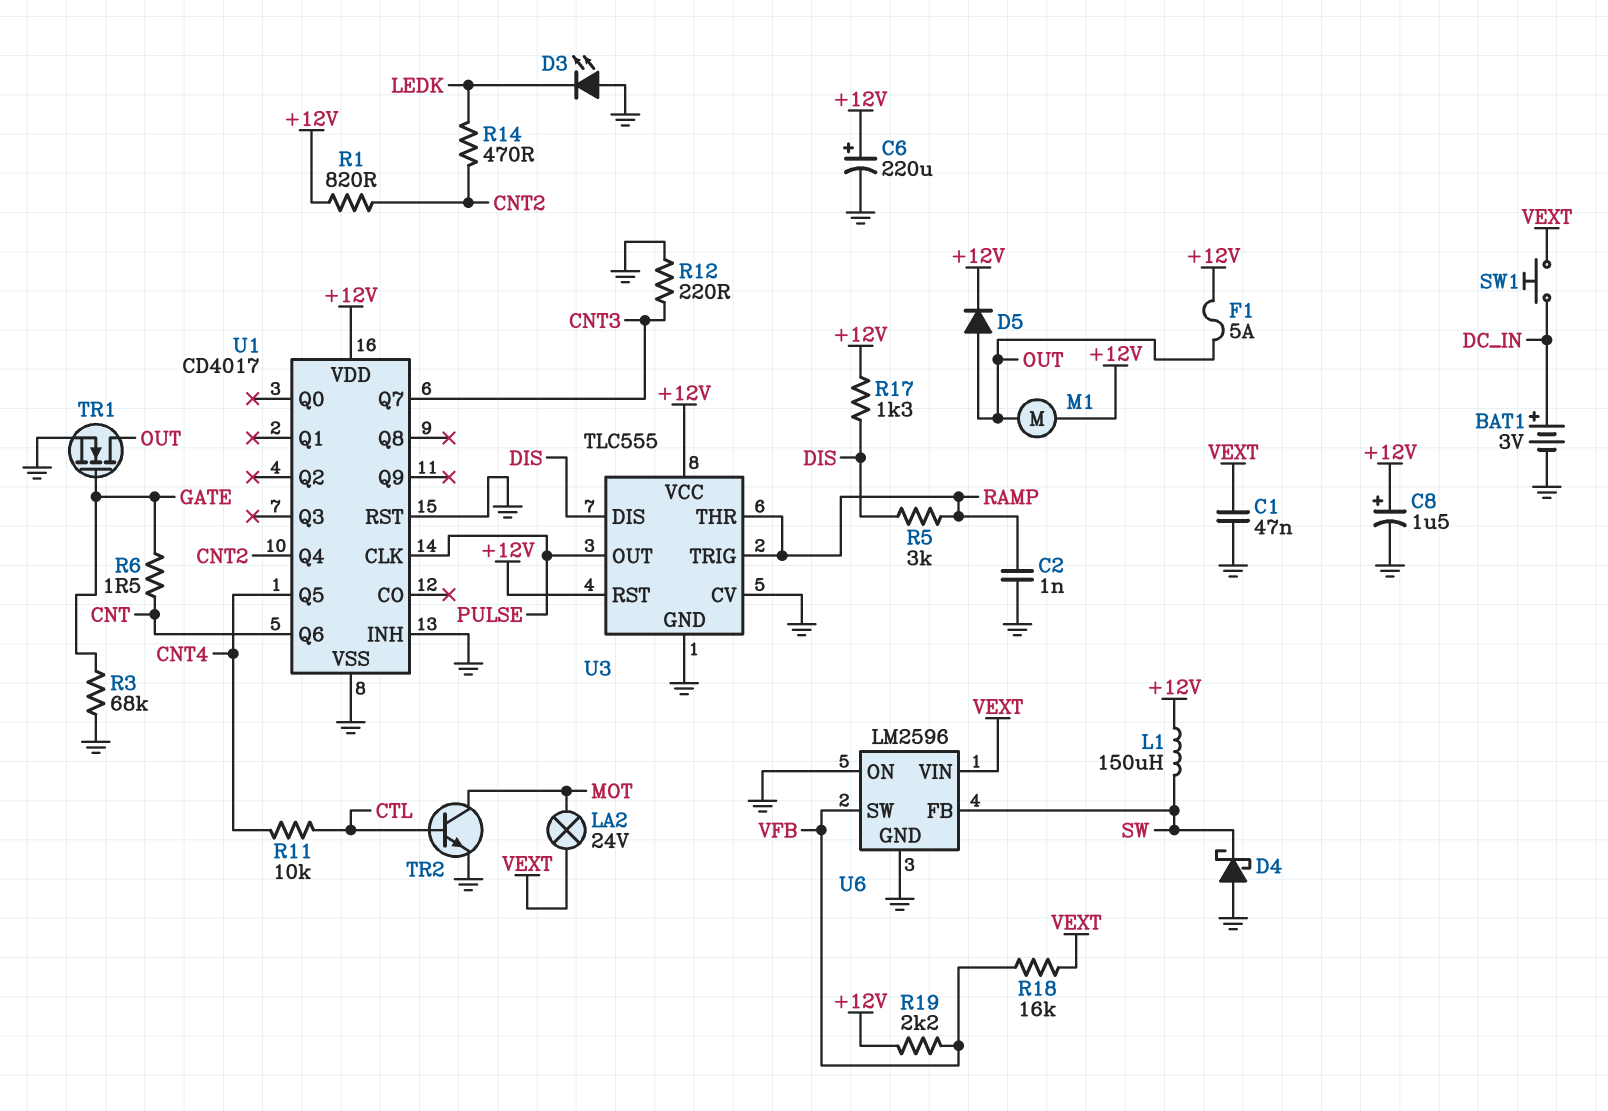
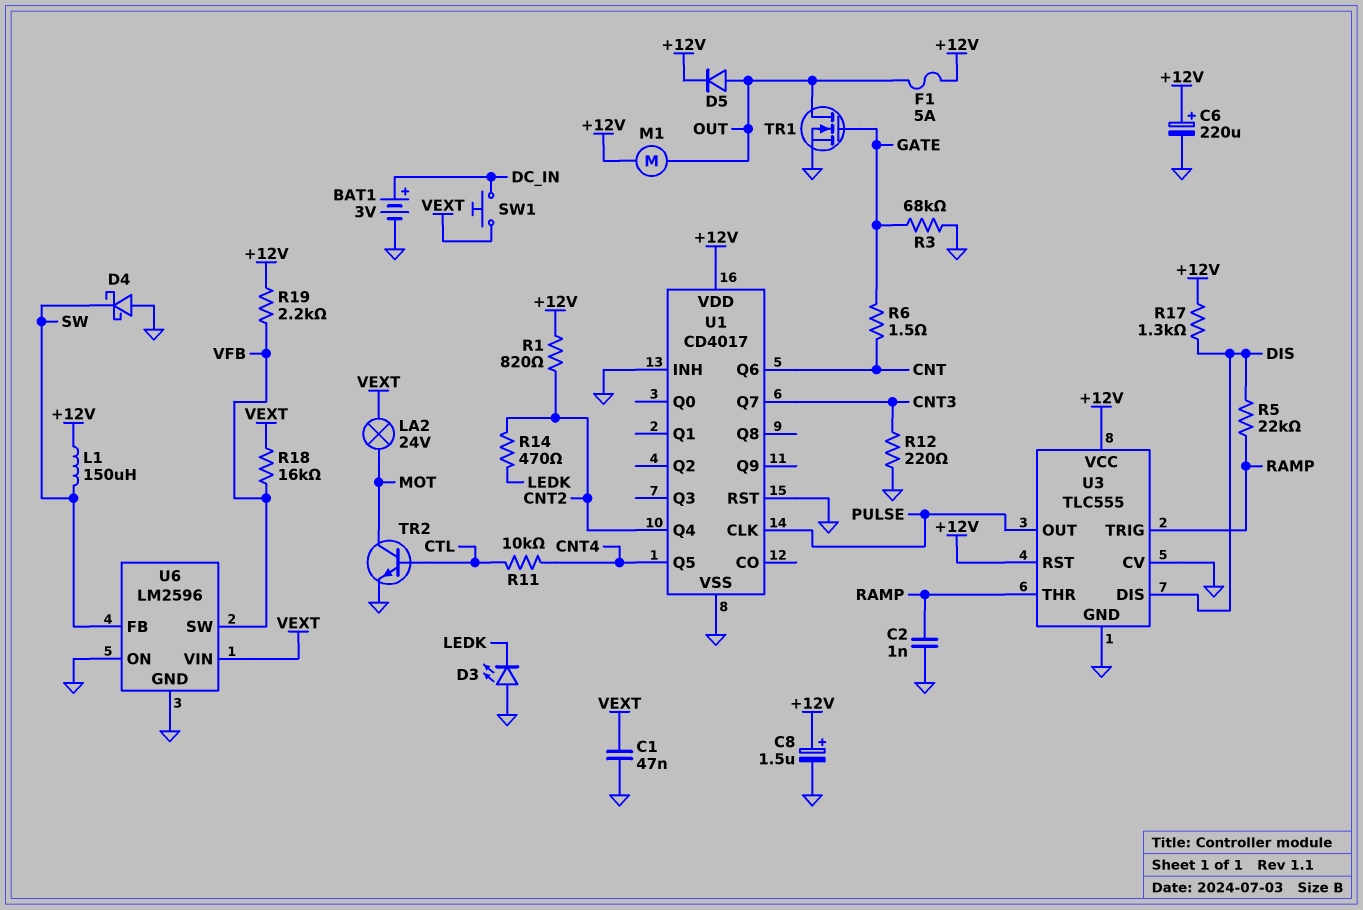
R5: 3k (DIS, RAMP) -> 22k (DIS, RAMP)

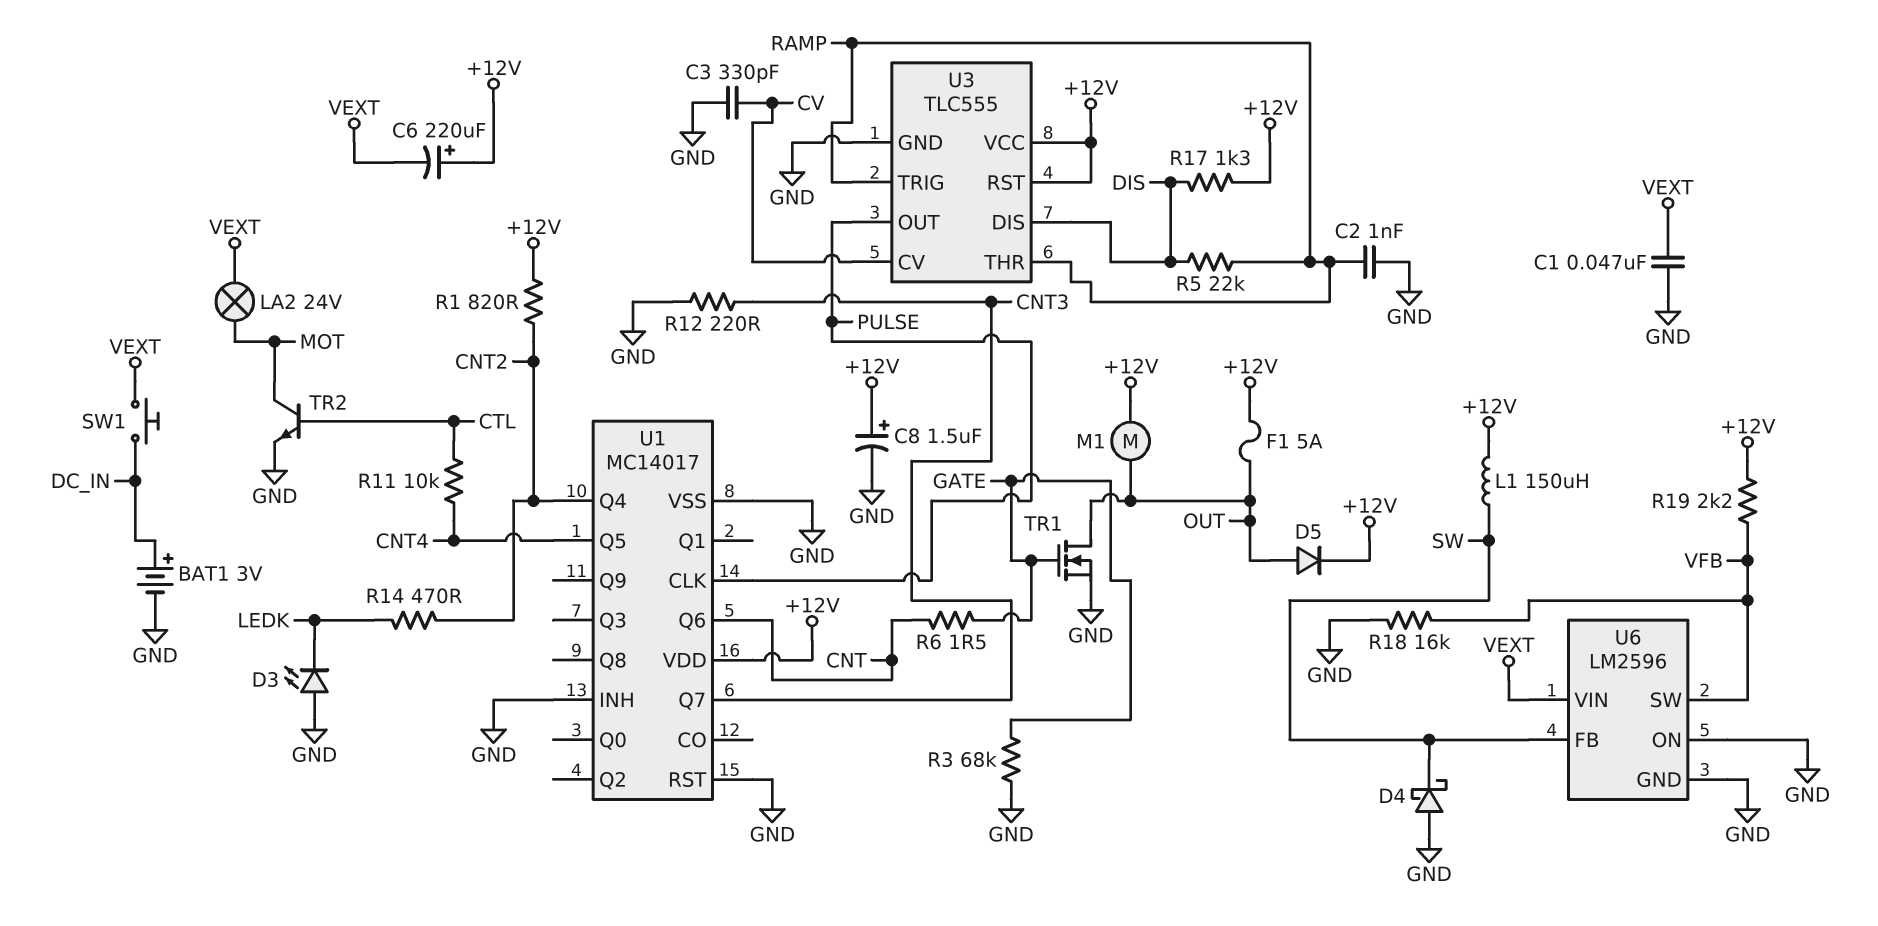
C3: none -> 330pF (CV, GND)
C6: 220uF (plus +12V, minus GND) -> 220uF (plus +12V, minus VEXT)
R18: 16k (VEXT, VFB) -> 16k (GND, VFB)
U1: CD4017 -> MC14017
U3 pin CV: GND -> CV

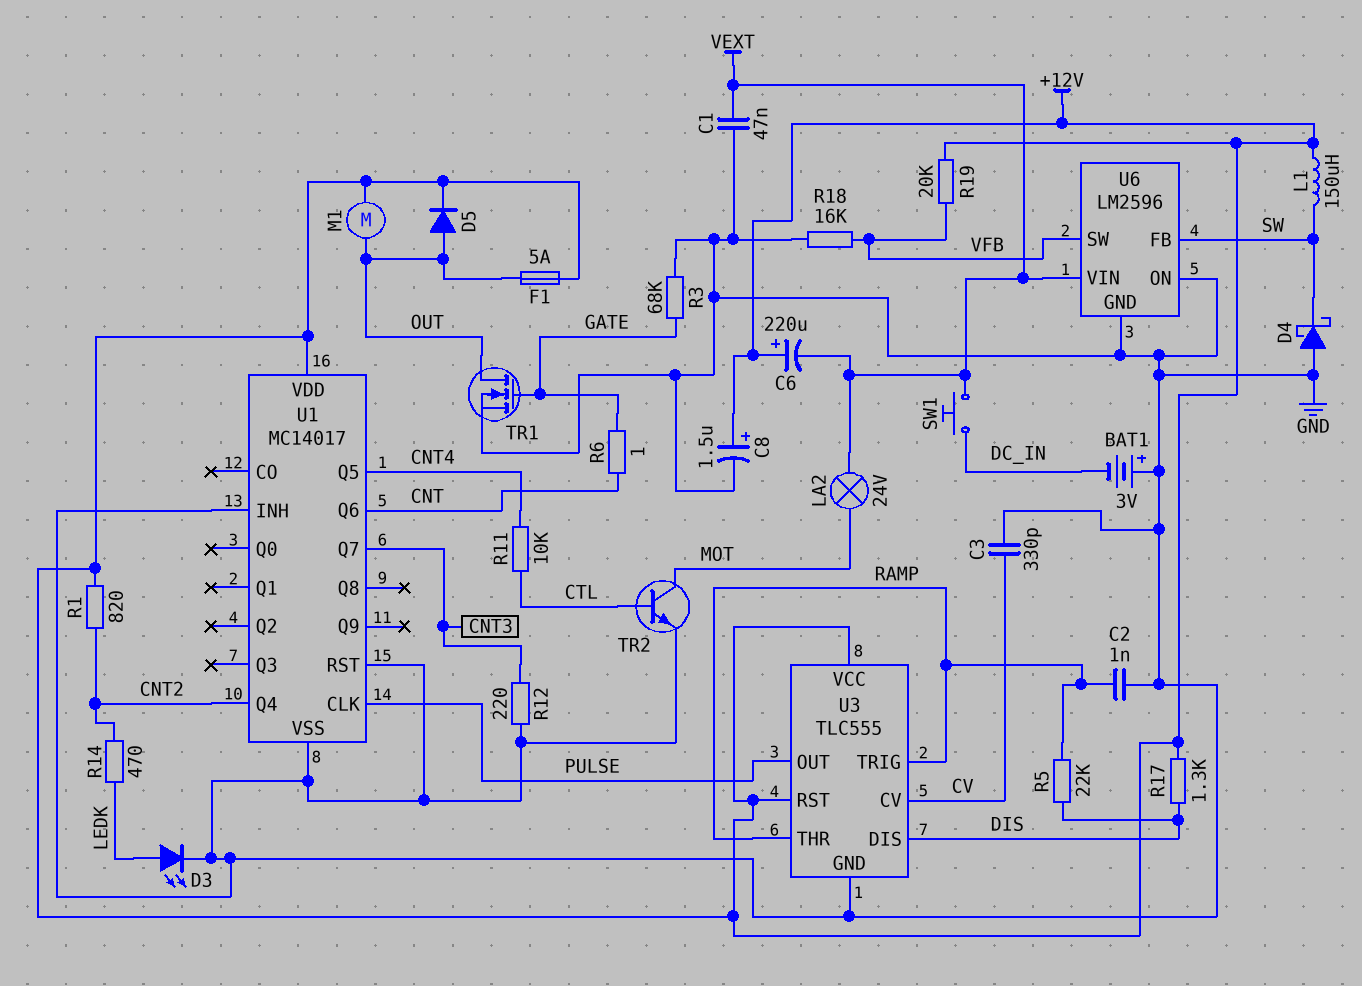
BAT1: 3V (plus DC_IN, minus GND) -> 3V (plus GND, minus DC_IN)
D3: LED (A GND, K LEDK) -> LED (A LEDK, K GND)
R6: 1.5 (CNT, GATE) -> 1 (CNT, GATE)
R19: 2.2k (+12V, VFB) -> 20k (+12V, VFB)

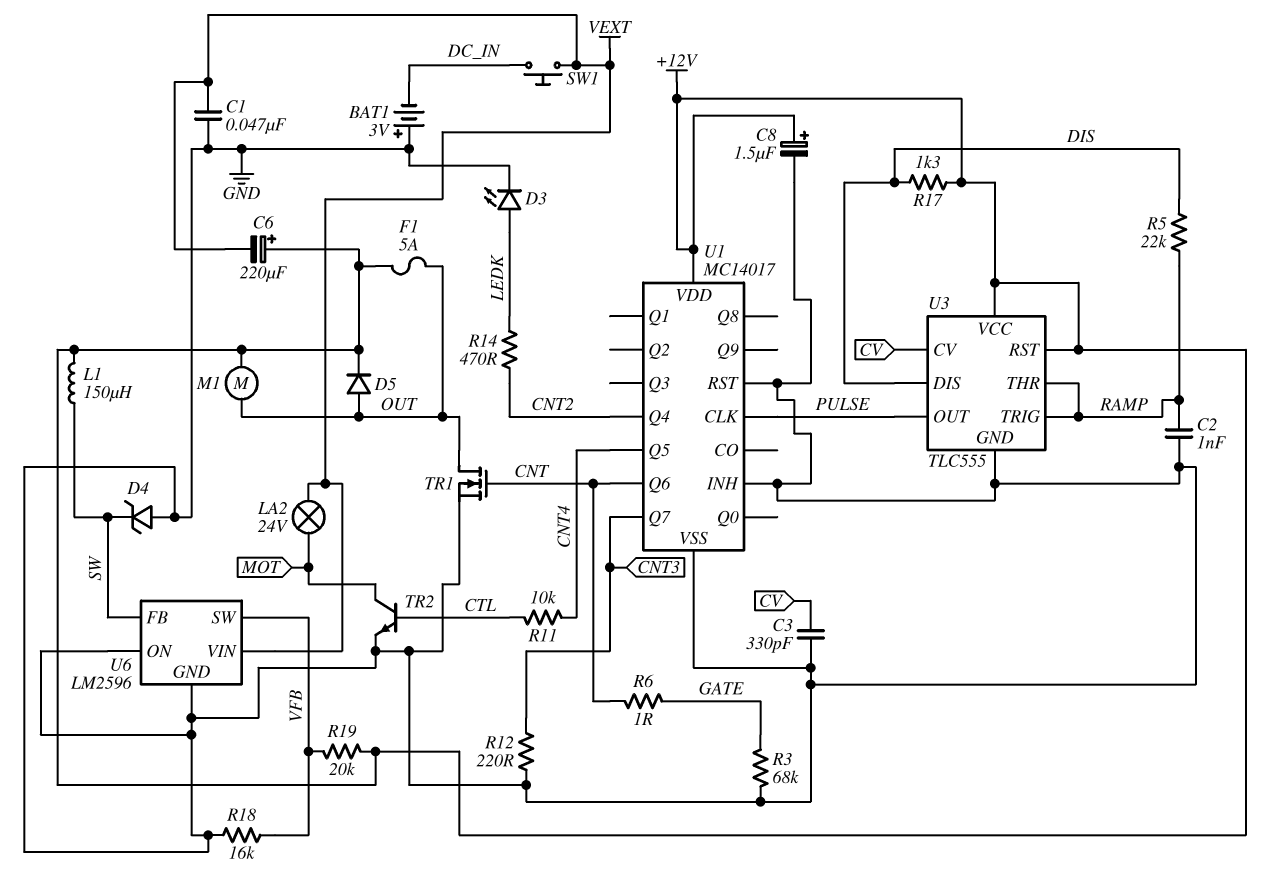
D4: schottky (A GND, K SW) -> zener (A GND, K SW)
R1: 820 (+12V, CNT2) -> none
TR1: NMOS (G GATE, D OUT, S GND) -> NMOS (G CNT, D OUT, S GND)

